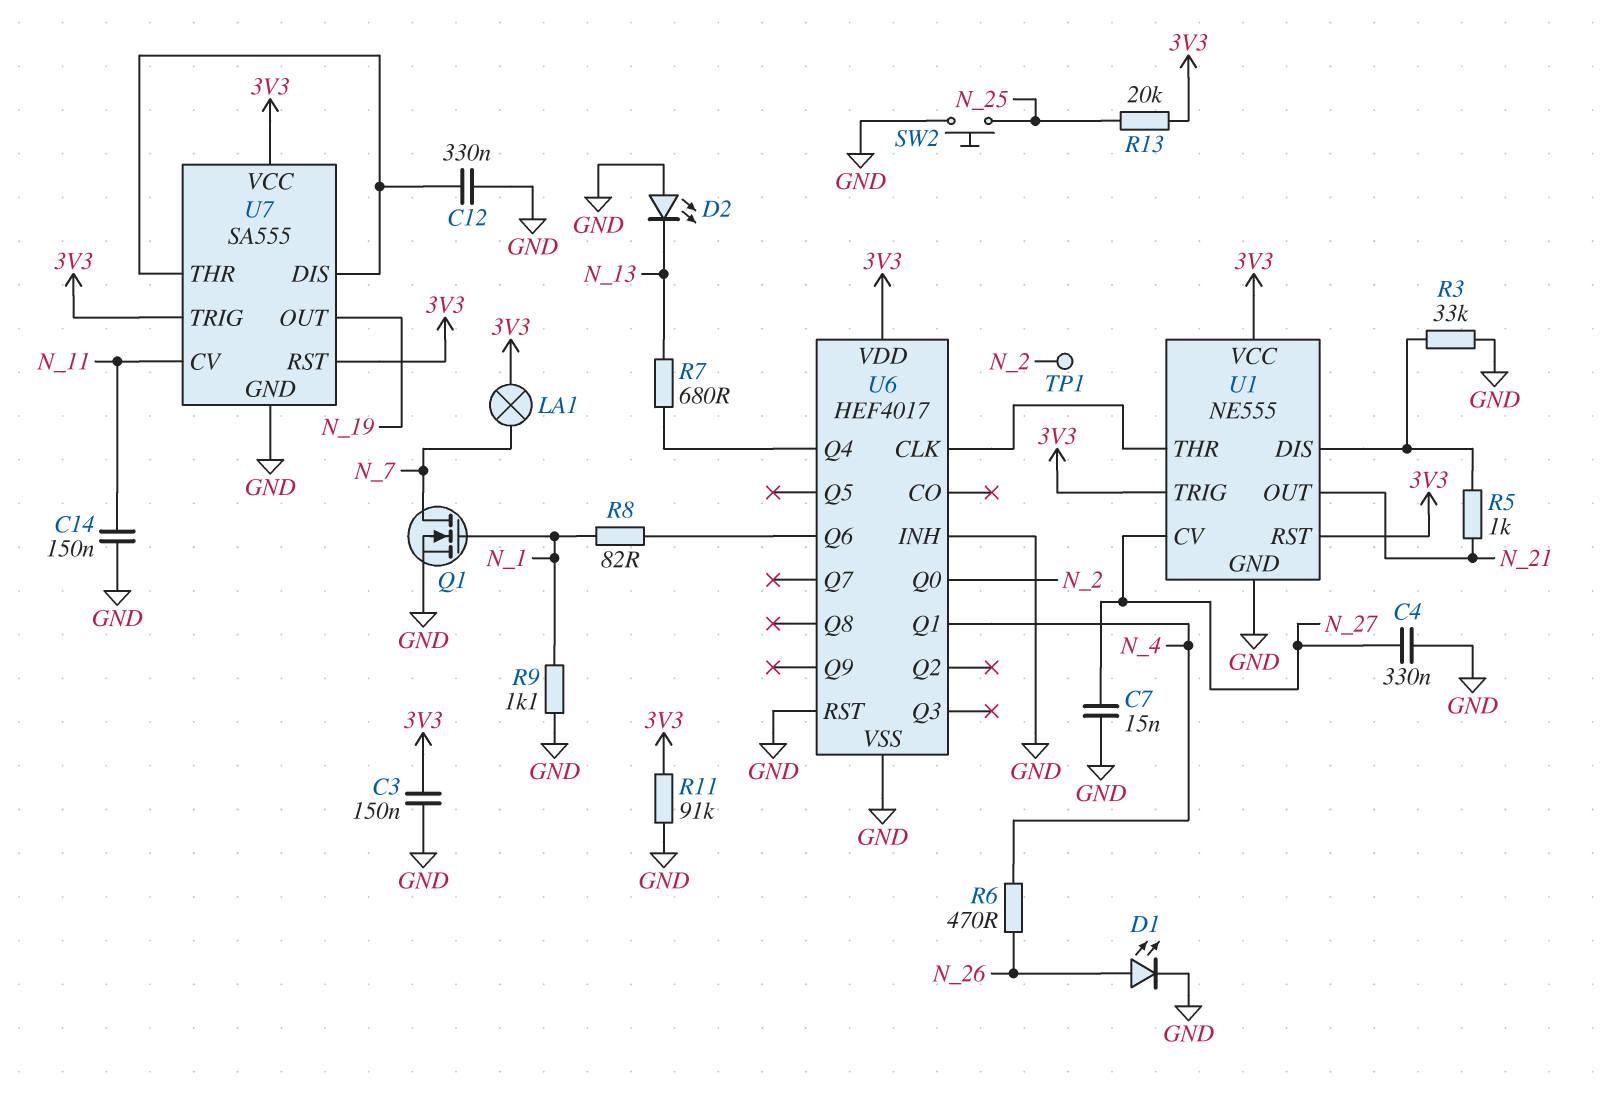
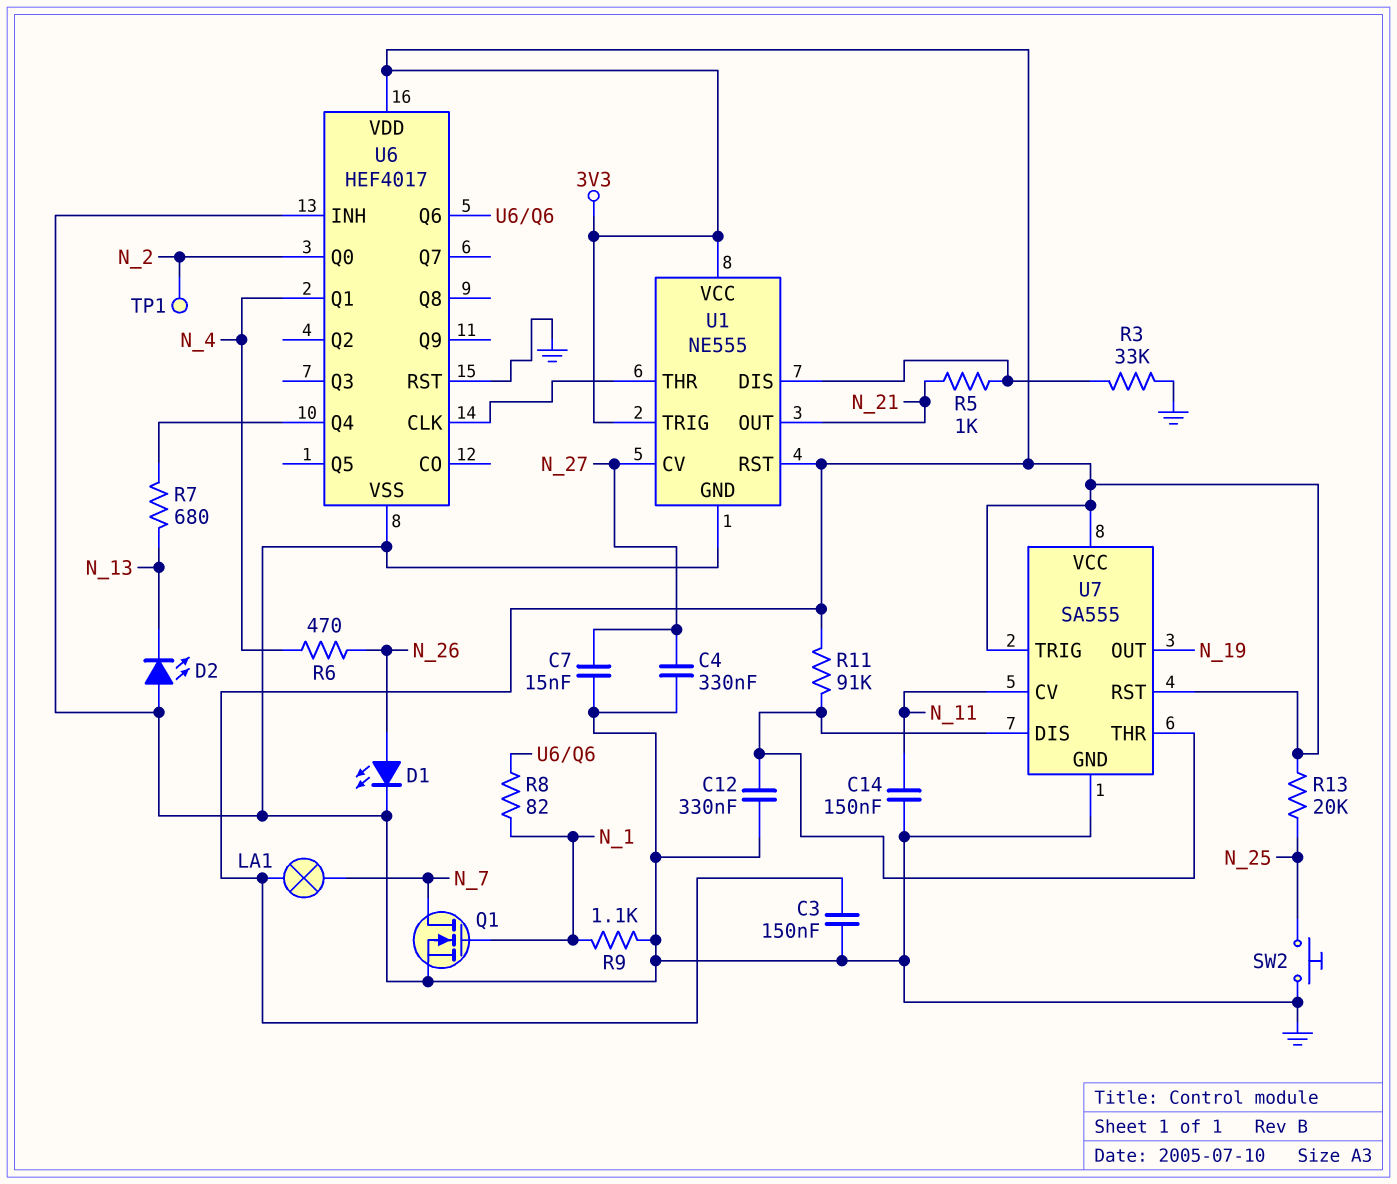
R11: 91k (3V3, GND) -> 91k (3V3, U7/DIS)

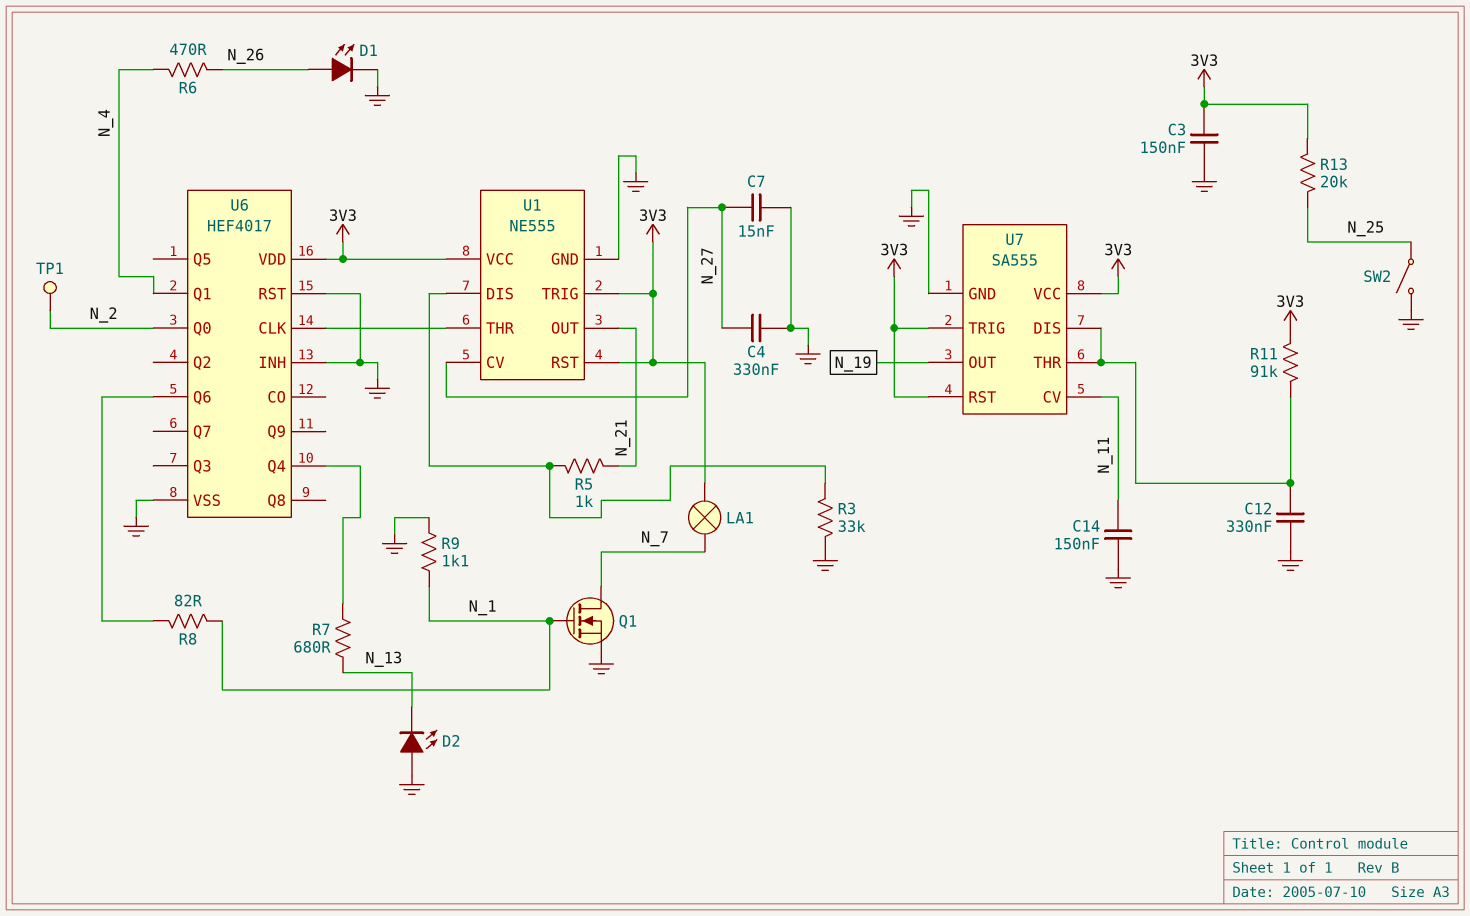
SW2: button (GND, N_25) -> switch (GND, N_25)

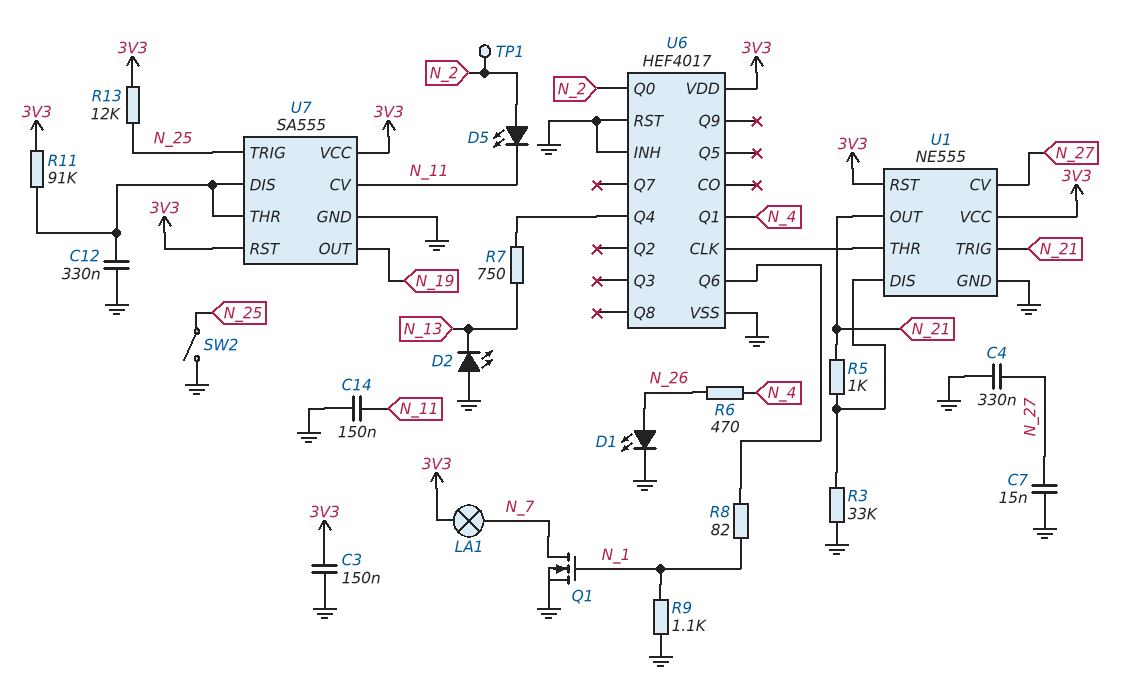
D5: none -> LED (A N_2, K N_11)
R7: 680 (N_13, U6/Q4) -> 750 (N_13, U6/Q4)
R13: 20k (3V3, N_25) -> 12k (3V3, N_25)
U1 pin TRIG: 3V3 -> N_21
U7 pin TRIG: 3V3 -> N_25

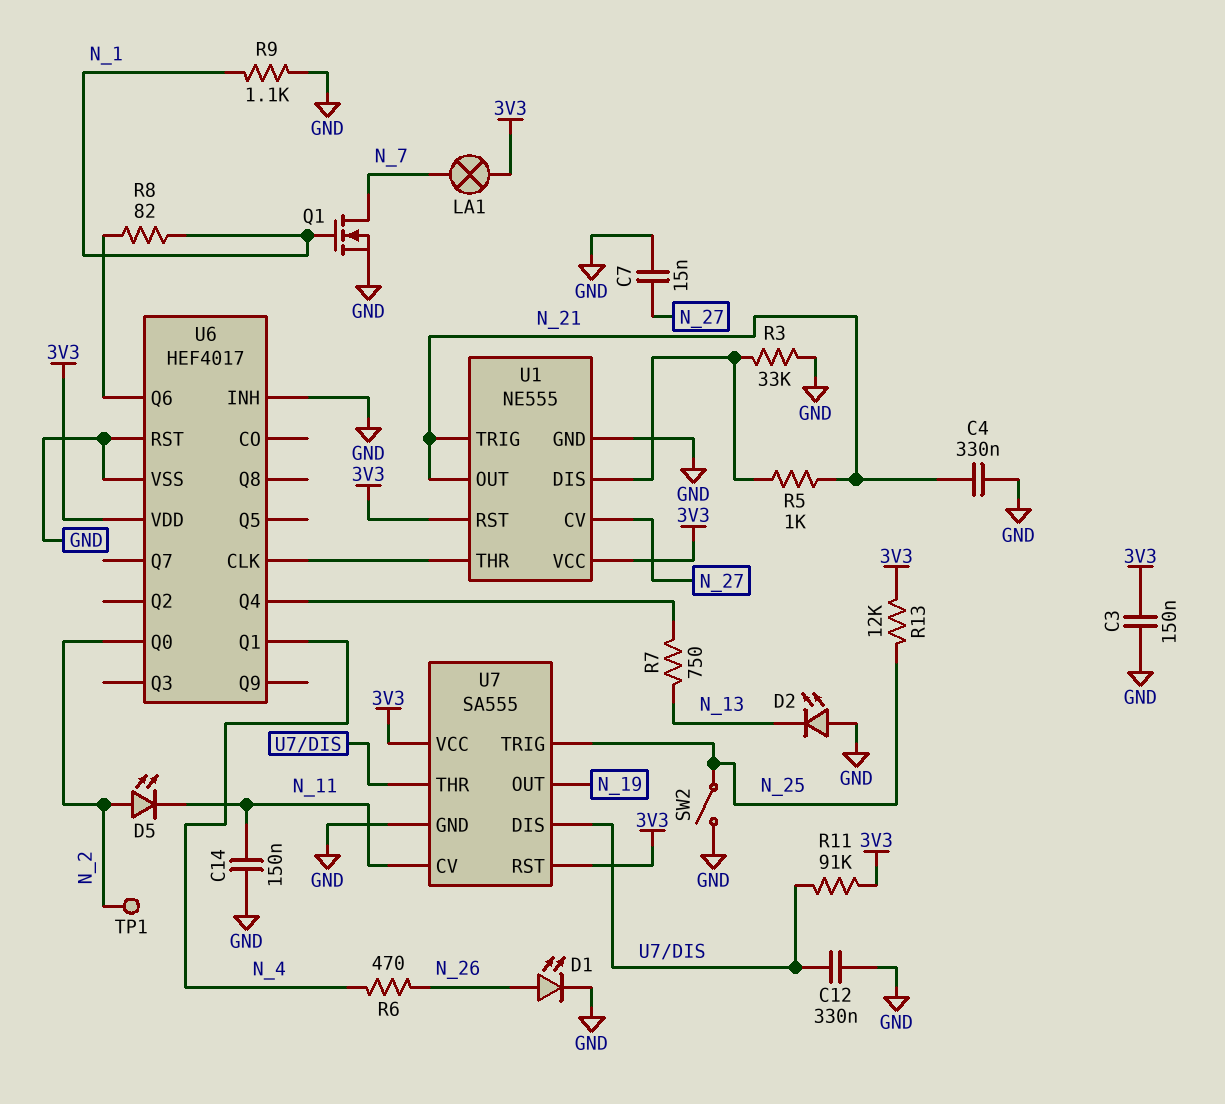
C4: 330nF (GND, N_27) -> 330nF (GND, N_21)

